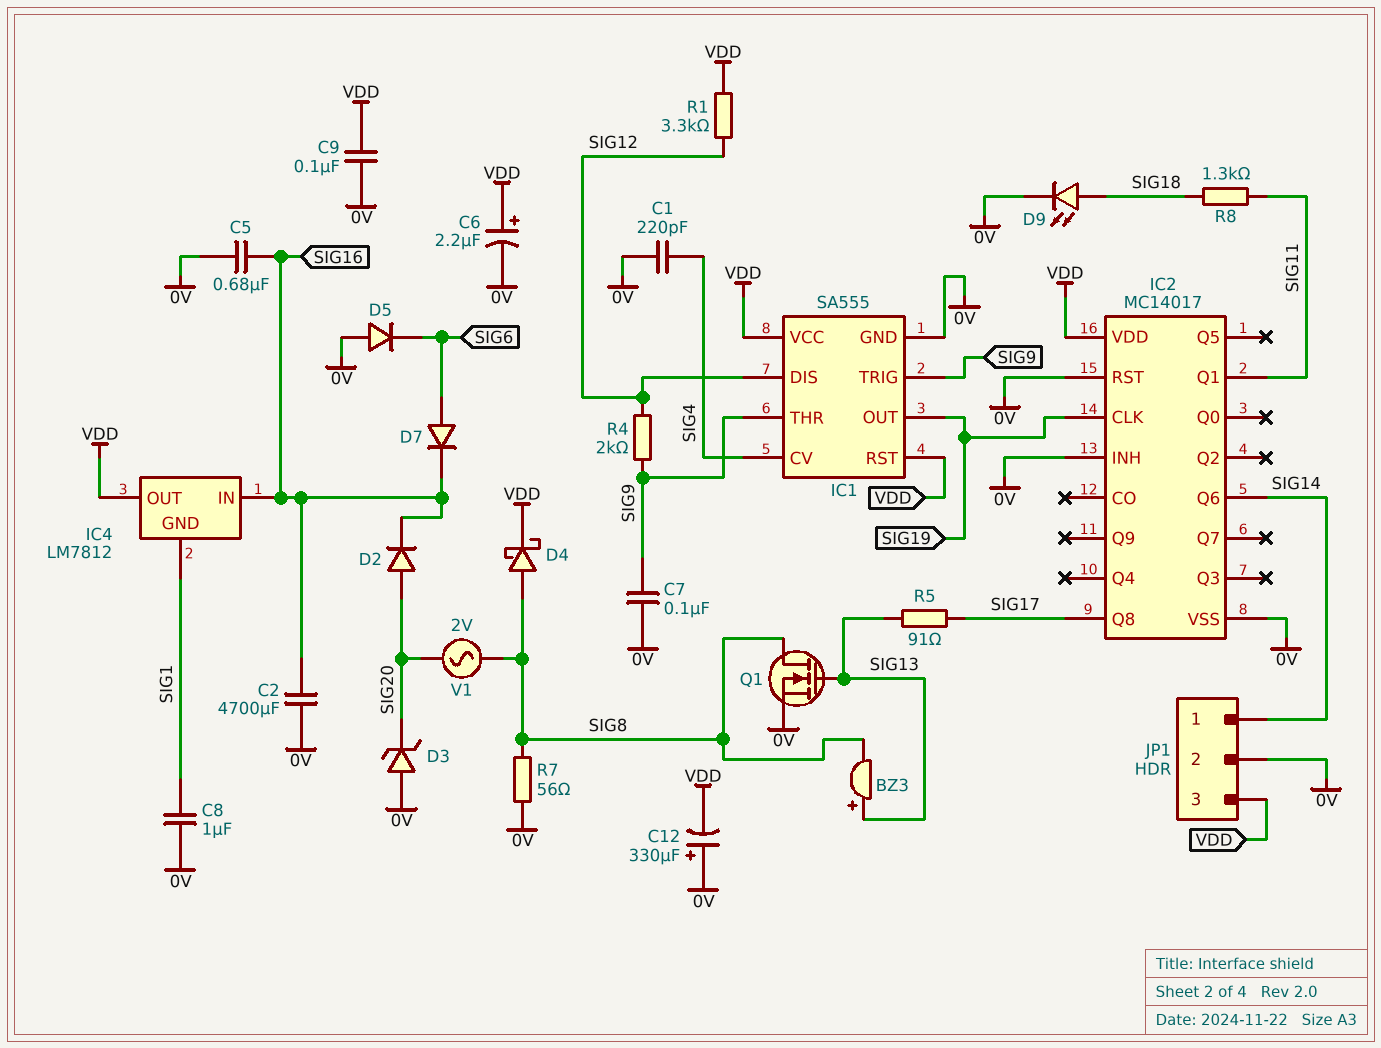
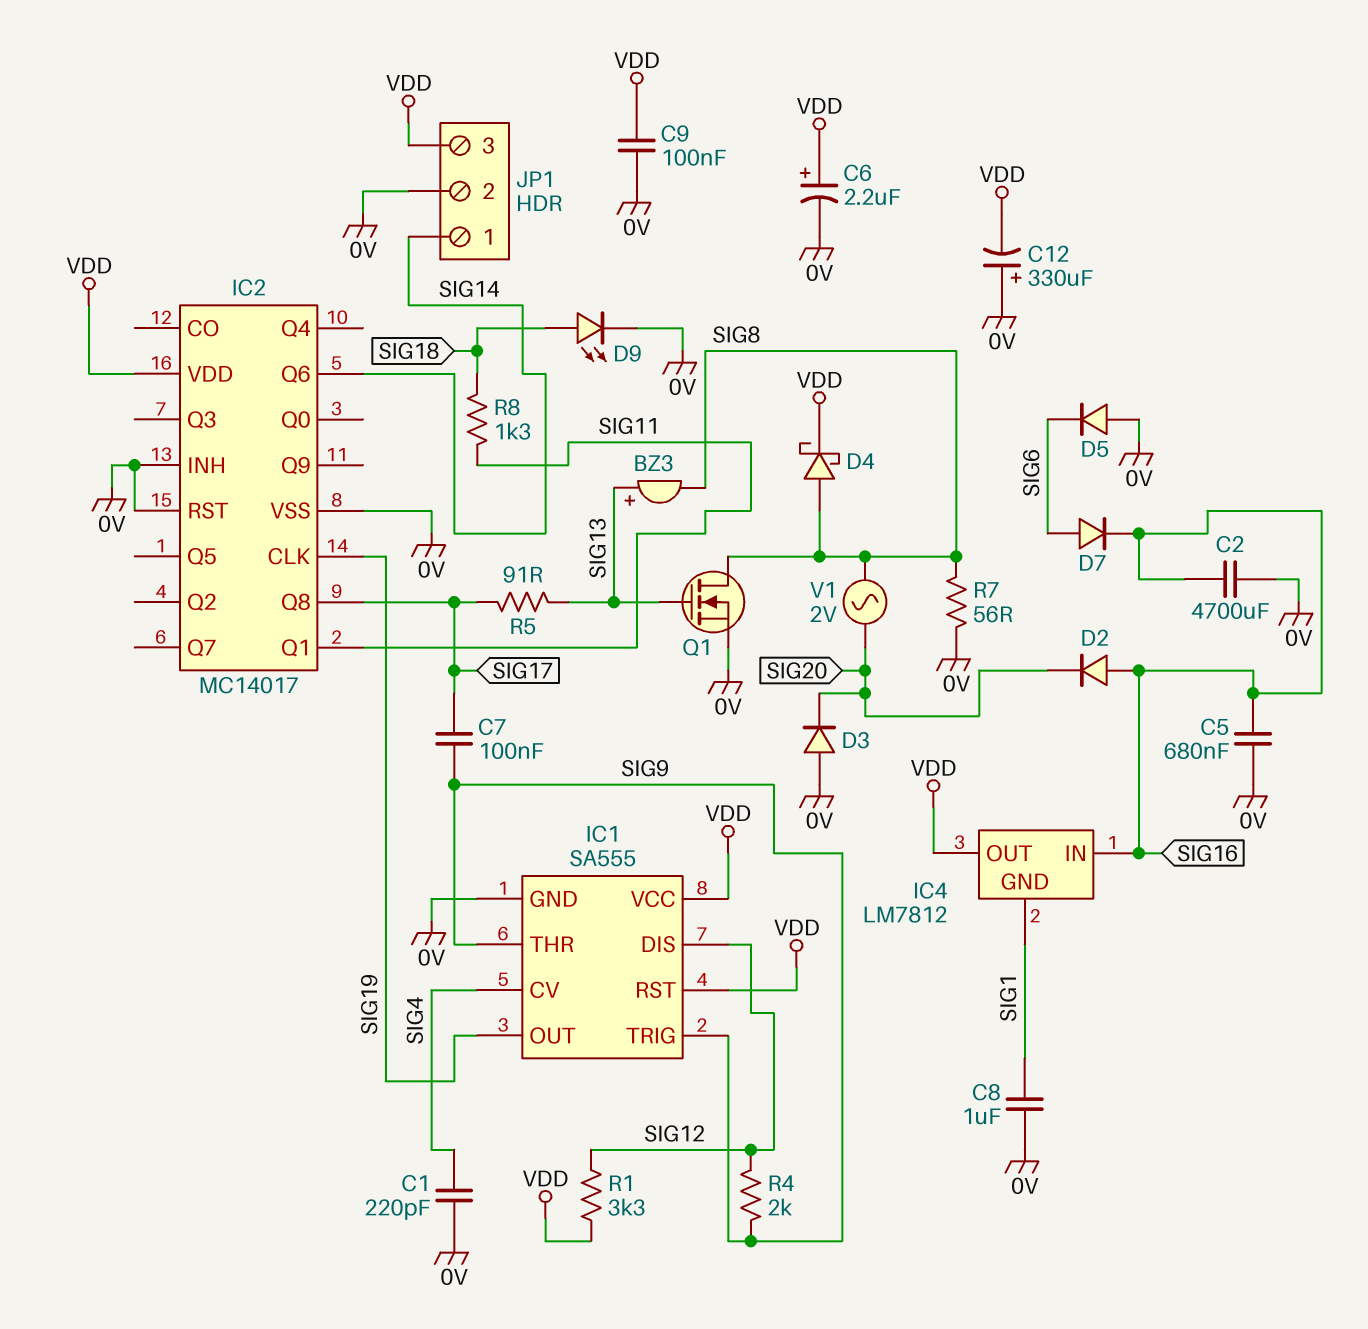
C7: 100nF (0V, SIG9) -> 100nF (SIG9, SIG17)
D2: diode (A SIG20, K SIG16) -> diode (A SIG16, K SIG20)
D3: zener (A 0V, K SIG20) -> diode (A 0V, K SIG20)

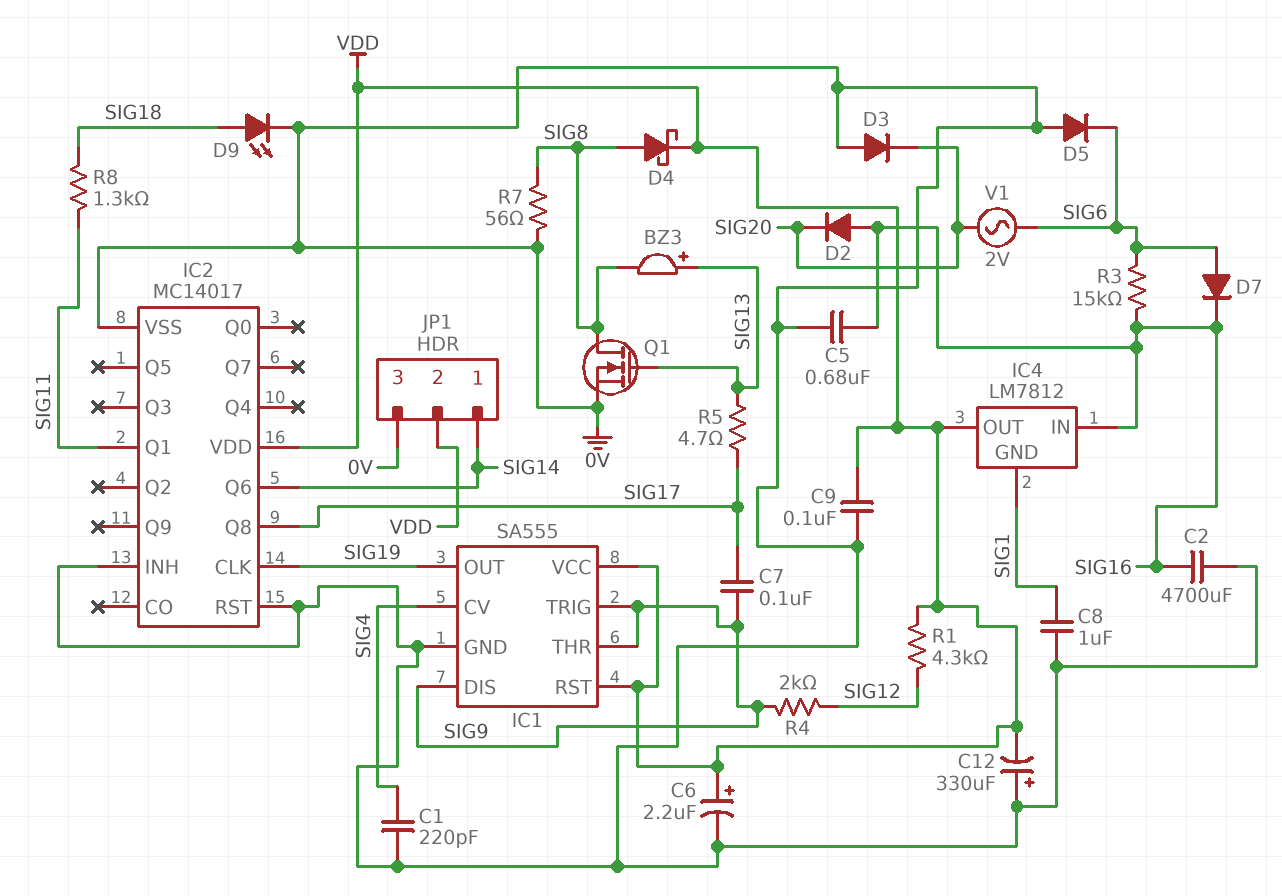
IC1 pin DIS: SIG12 -> SIG9
JP1 pin 2: 0V -> VDD
JP1 pin 3: VDD -> 0V
R1: 3.3k (SIG12, VDD) -> 4.3k (SIG12, VDD)
R3: none -> 15k (SIG6, SIG16)
R5: 91 (SIG13, SIG17) -> 4.7 (SIG13, SIG17)
V1: AC 2V (SIG8, SIG20) -> AC 2V (SIG6, SIG20)

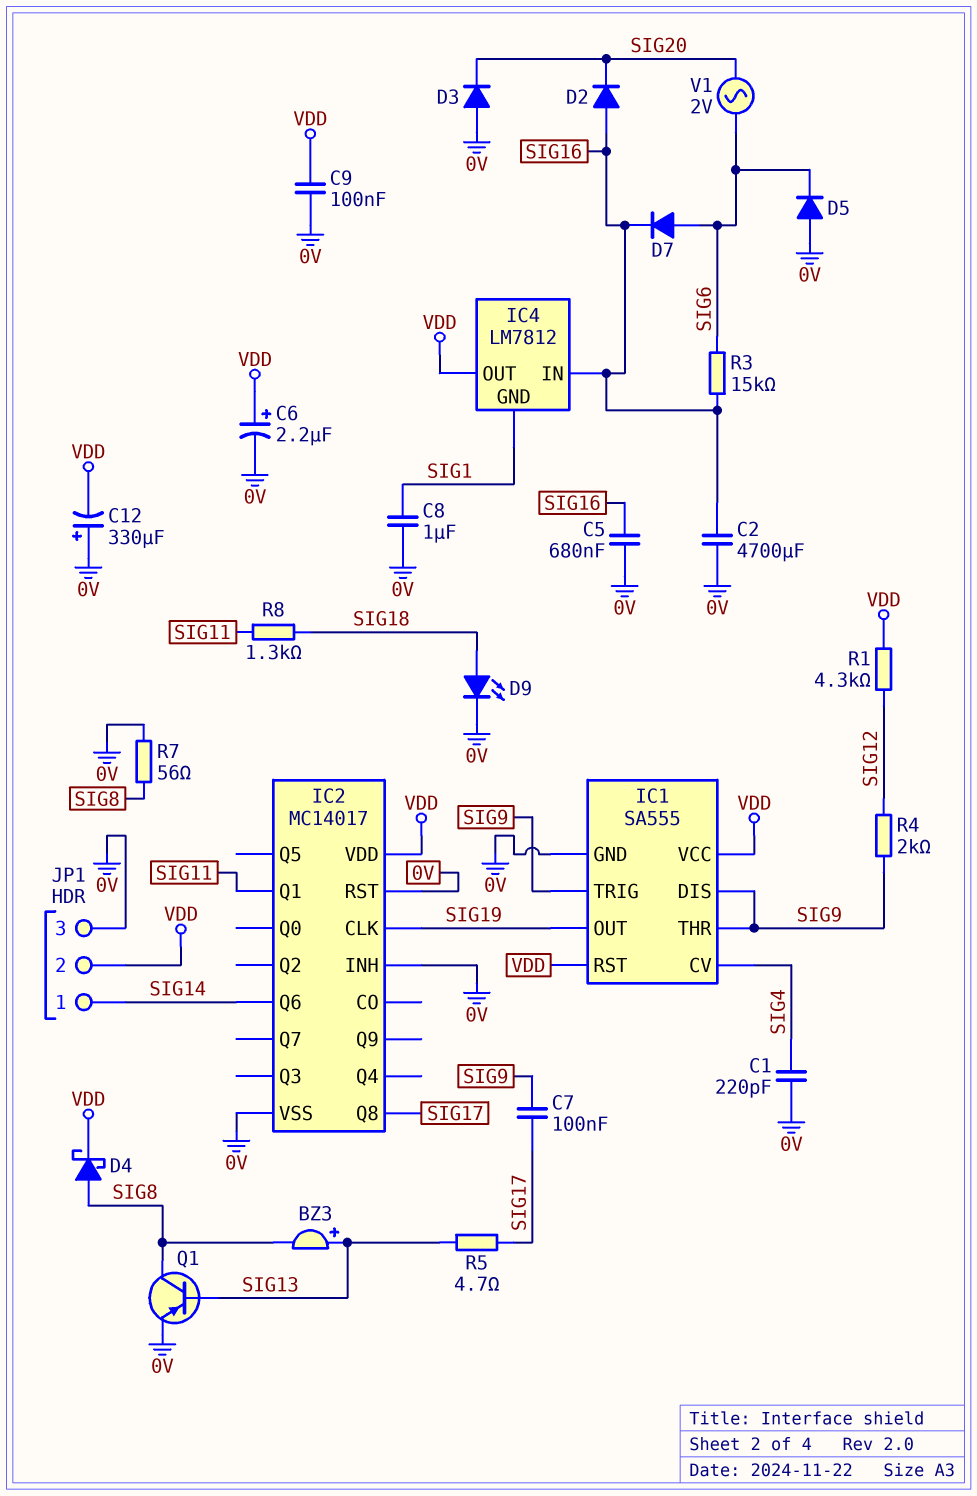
Q1: NMOS (G SIG13, D SIG8, S 0V) -> PNP (B SIG13, C SIG8, E 0V)

